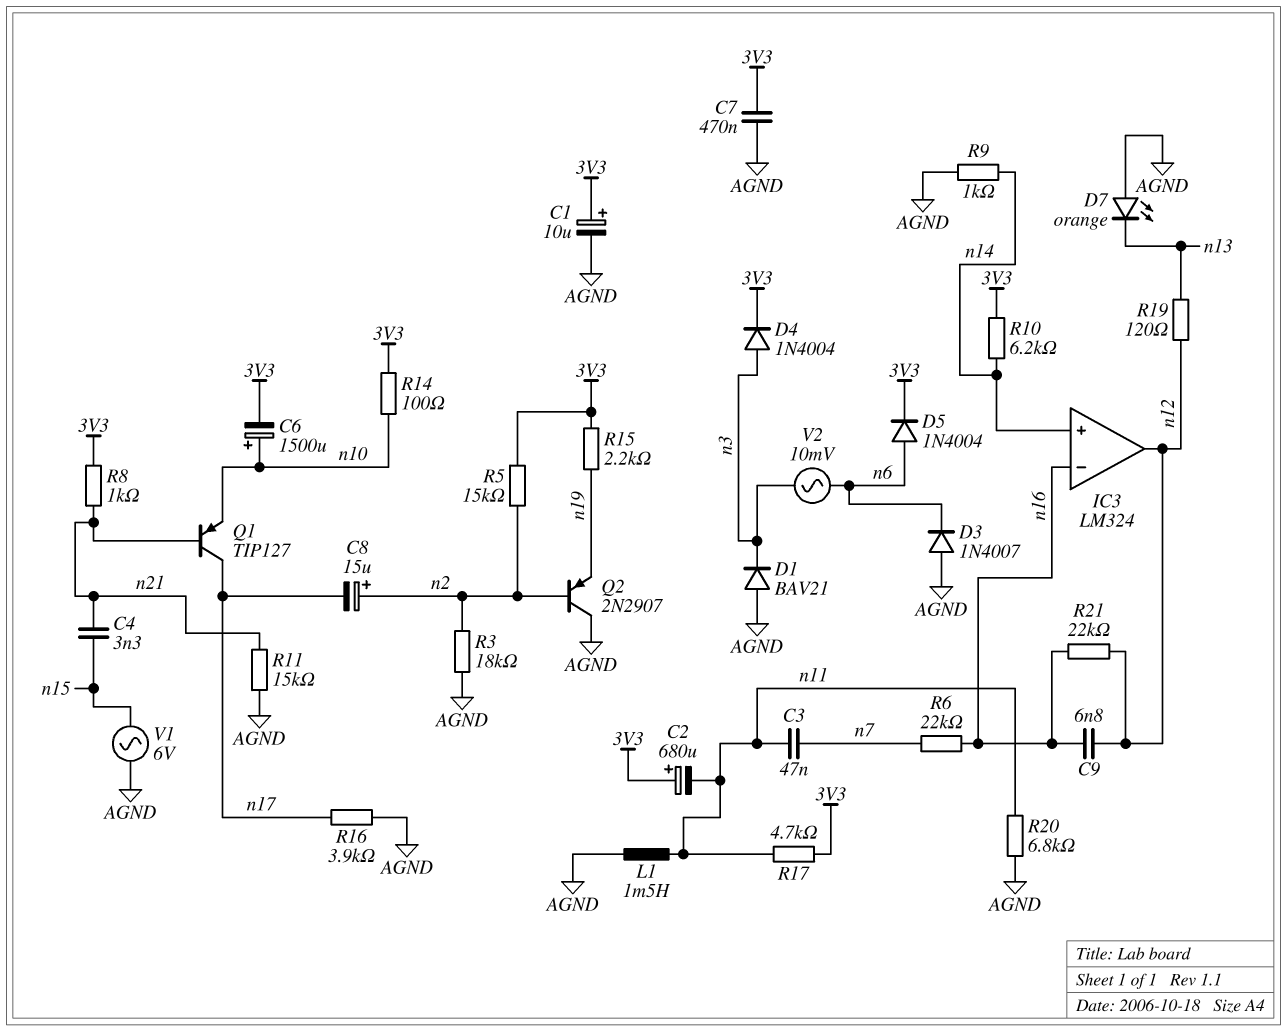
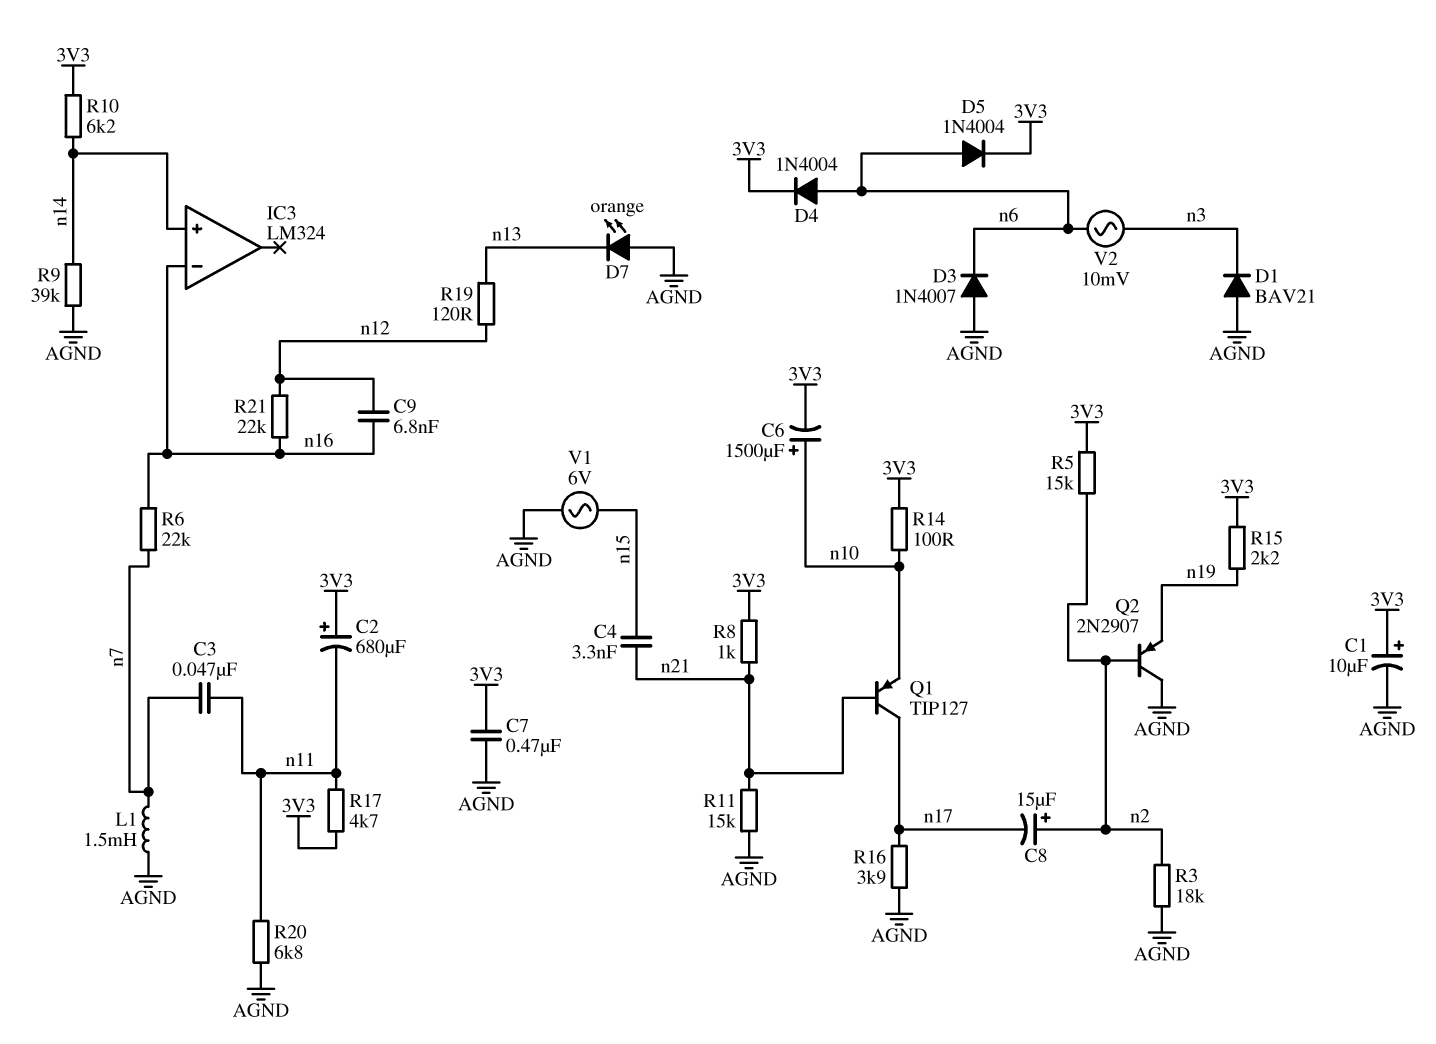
D4: diode 1N4004 (A n3, K 3V3) -> diode 1N4004 (A n6, K 3V3)
IC3 pin out: n12 -> none
L1: 1.5mH (AGND, n11) -> 1.5mH (AGND, n7)
R9: 1k (AGND, n14) -> 39k (AGND, n14)

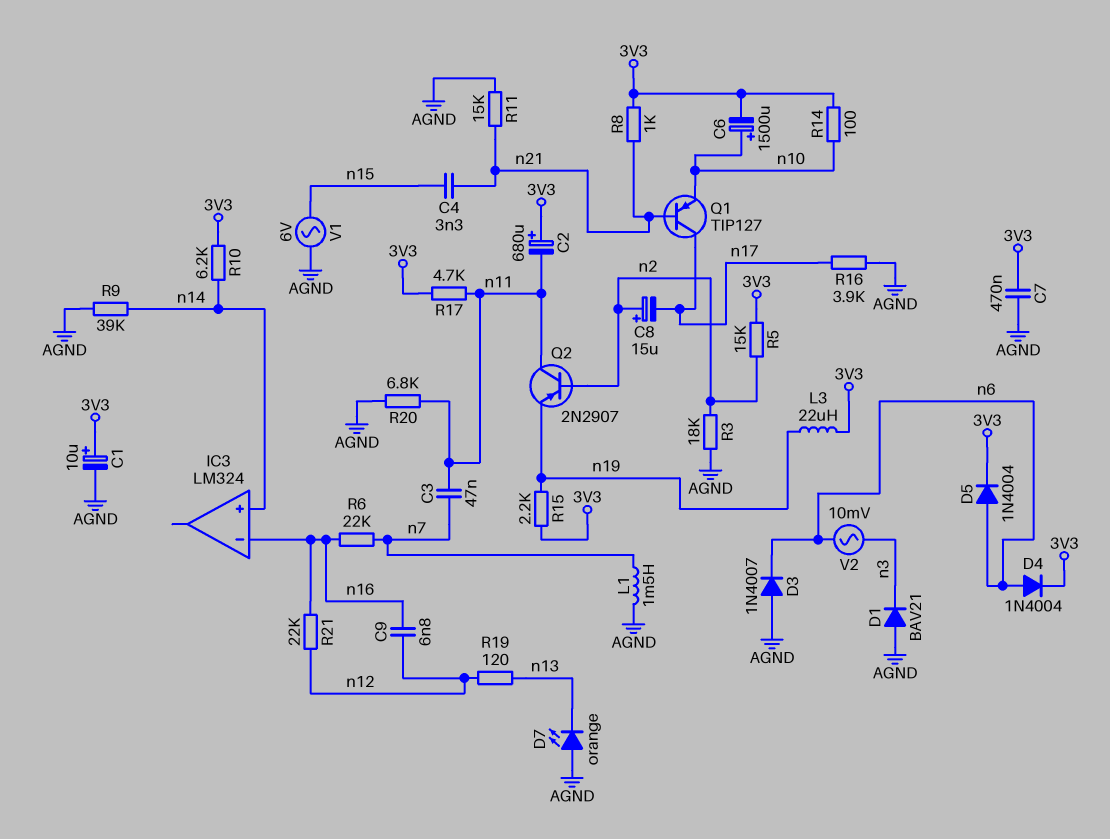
L3: none -> 22uH (3V3, n19)
Q2: PNP 2N2907 (B n2, C AGND, E n19) -> PNP 2N2907 (B n2, C n11, E n19)

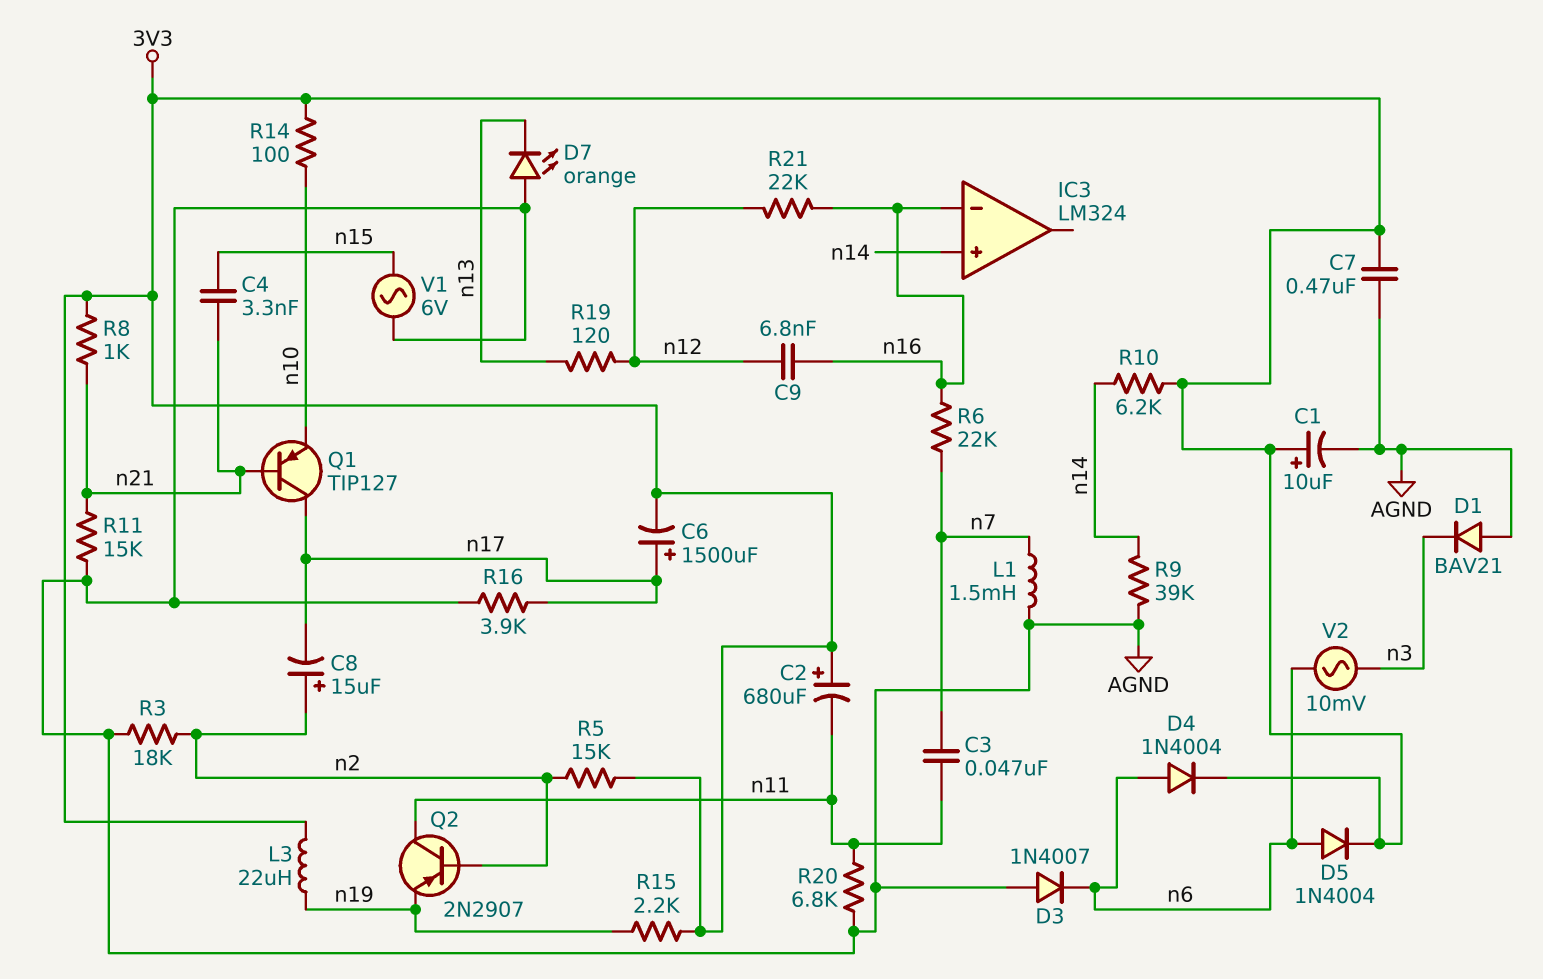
C6: 1500uF (plus n10, minus 3V3) -> 1500uF (plus n17, minus 3V3)
R17: 4.7k (3V3, n11) -> none

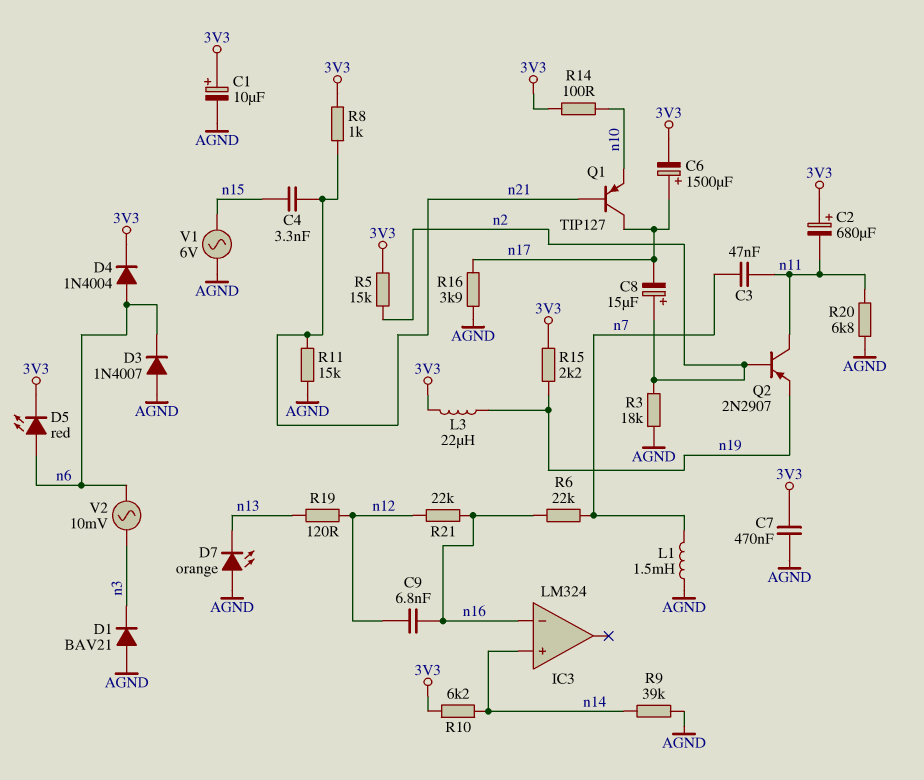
D5: diode 1N4004 (A n6, K 3V3) -> LED red (A n6, K 3V3)

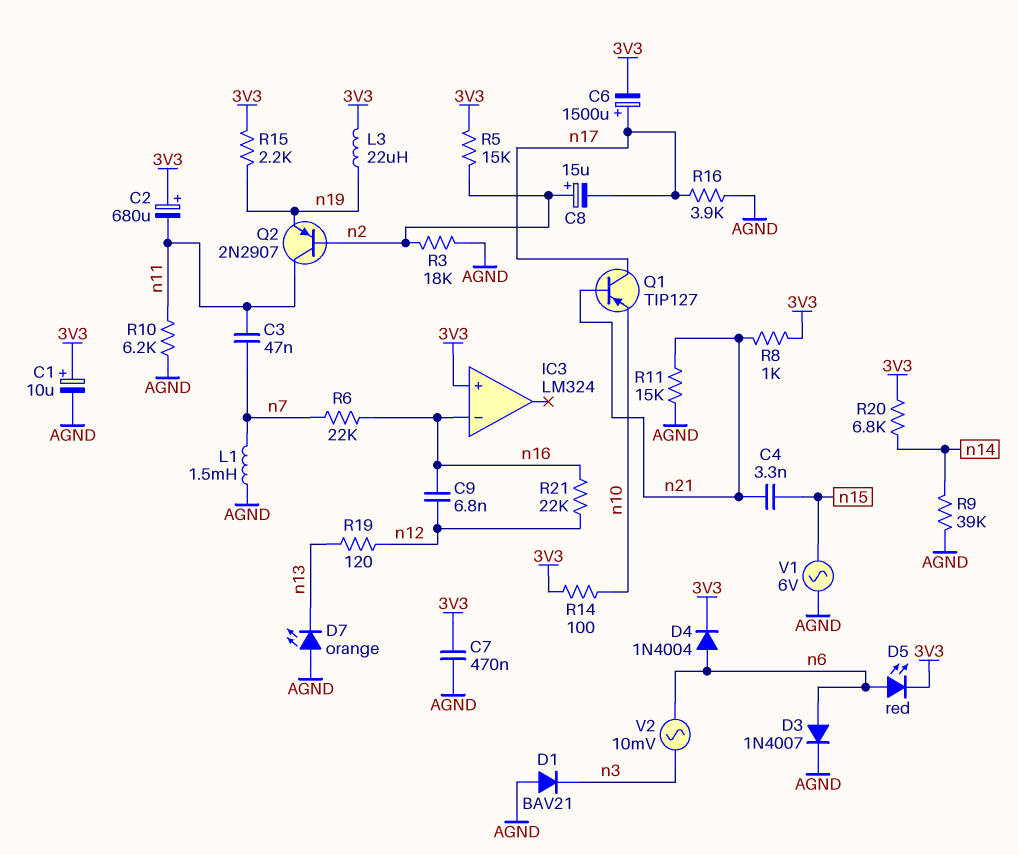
D3: diode 1N4007 (A AGND, K n6) -> diode 1N4007 (A n6, K AGND)
IC3 pin in+: n14 -> 3V3
R10: 6.2k (3V3, n14) -> 6.2k (AGND, n11)
R20: 6.8k (AGND, n11) -> 6.8k (3V3, n14)

